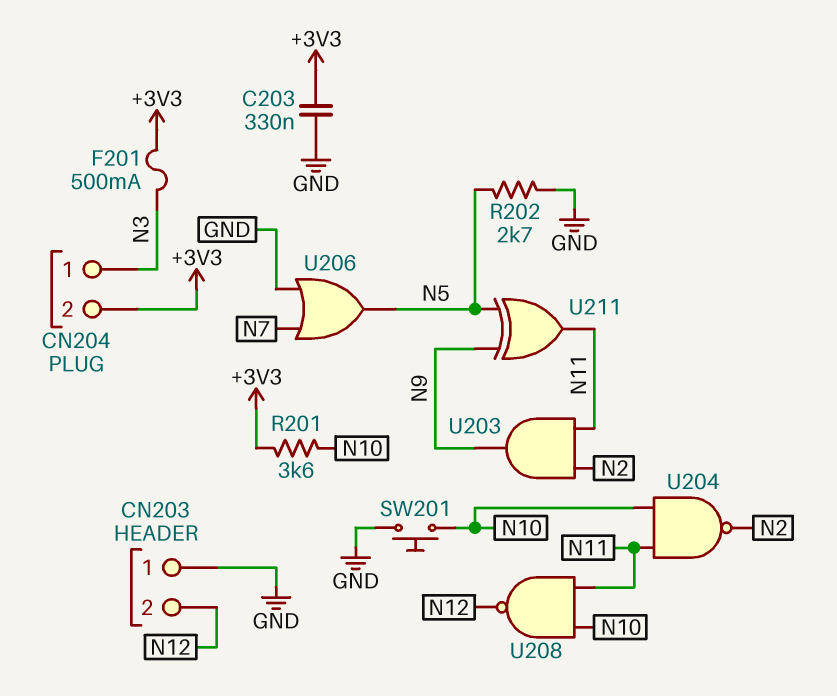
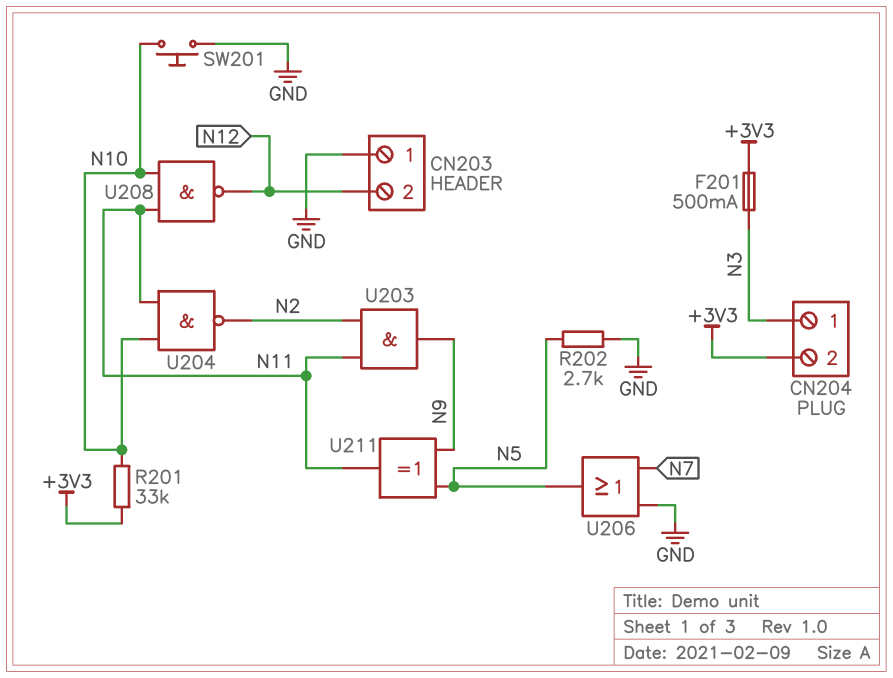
C203: 330nF (+3V3, GND) -> none
R201: 3.6k (+3V3, N10) -> 33k (+3V3, N10)

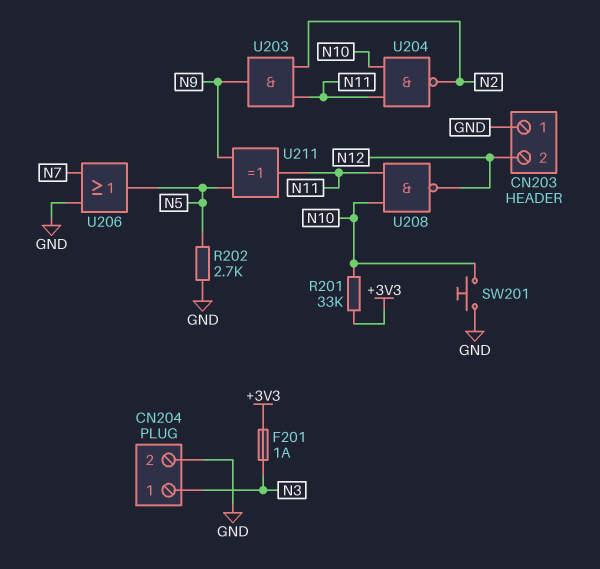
CN204 pin 2: +3V3 -> GND
F201: 500mA (+3V3, N3) -> 1A (+3V3, N3)

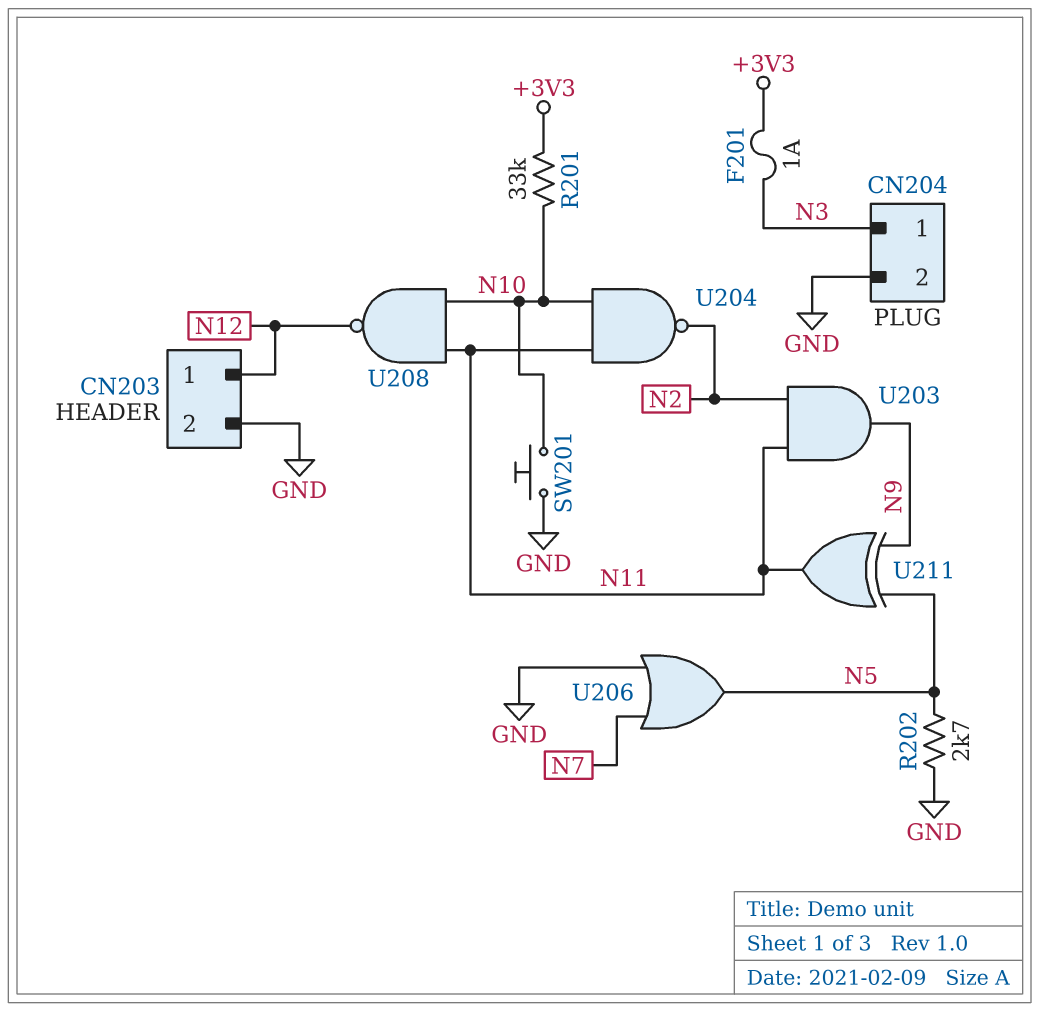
CN203 pin 1: GND -> N12
CN203 pin 2: N12 -> GND

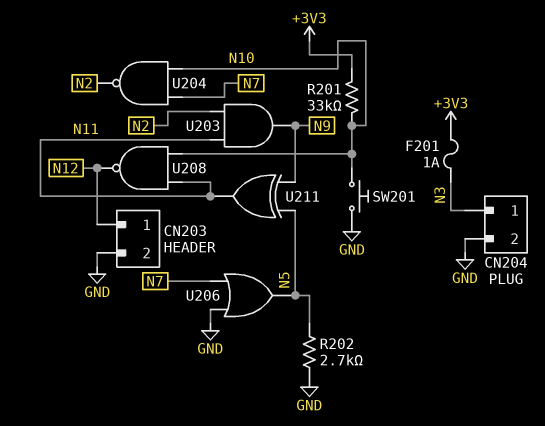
U204: NAND (in N10, in N11, out N2) -> NAND (in N7, in N10, out N2)

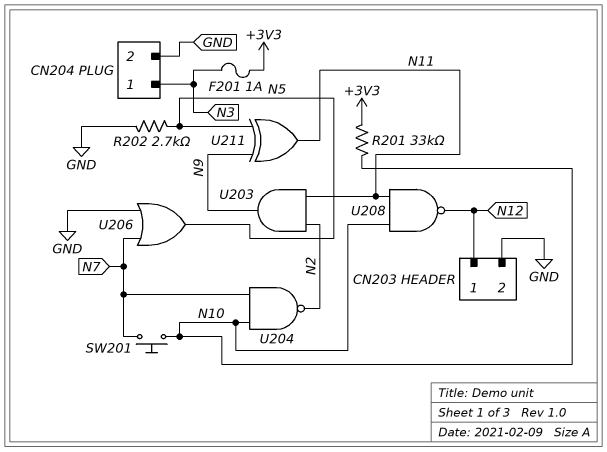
SW201: button (GND, N10) -> button (N7, N10)

